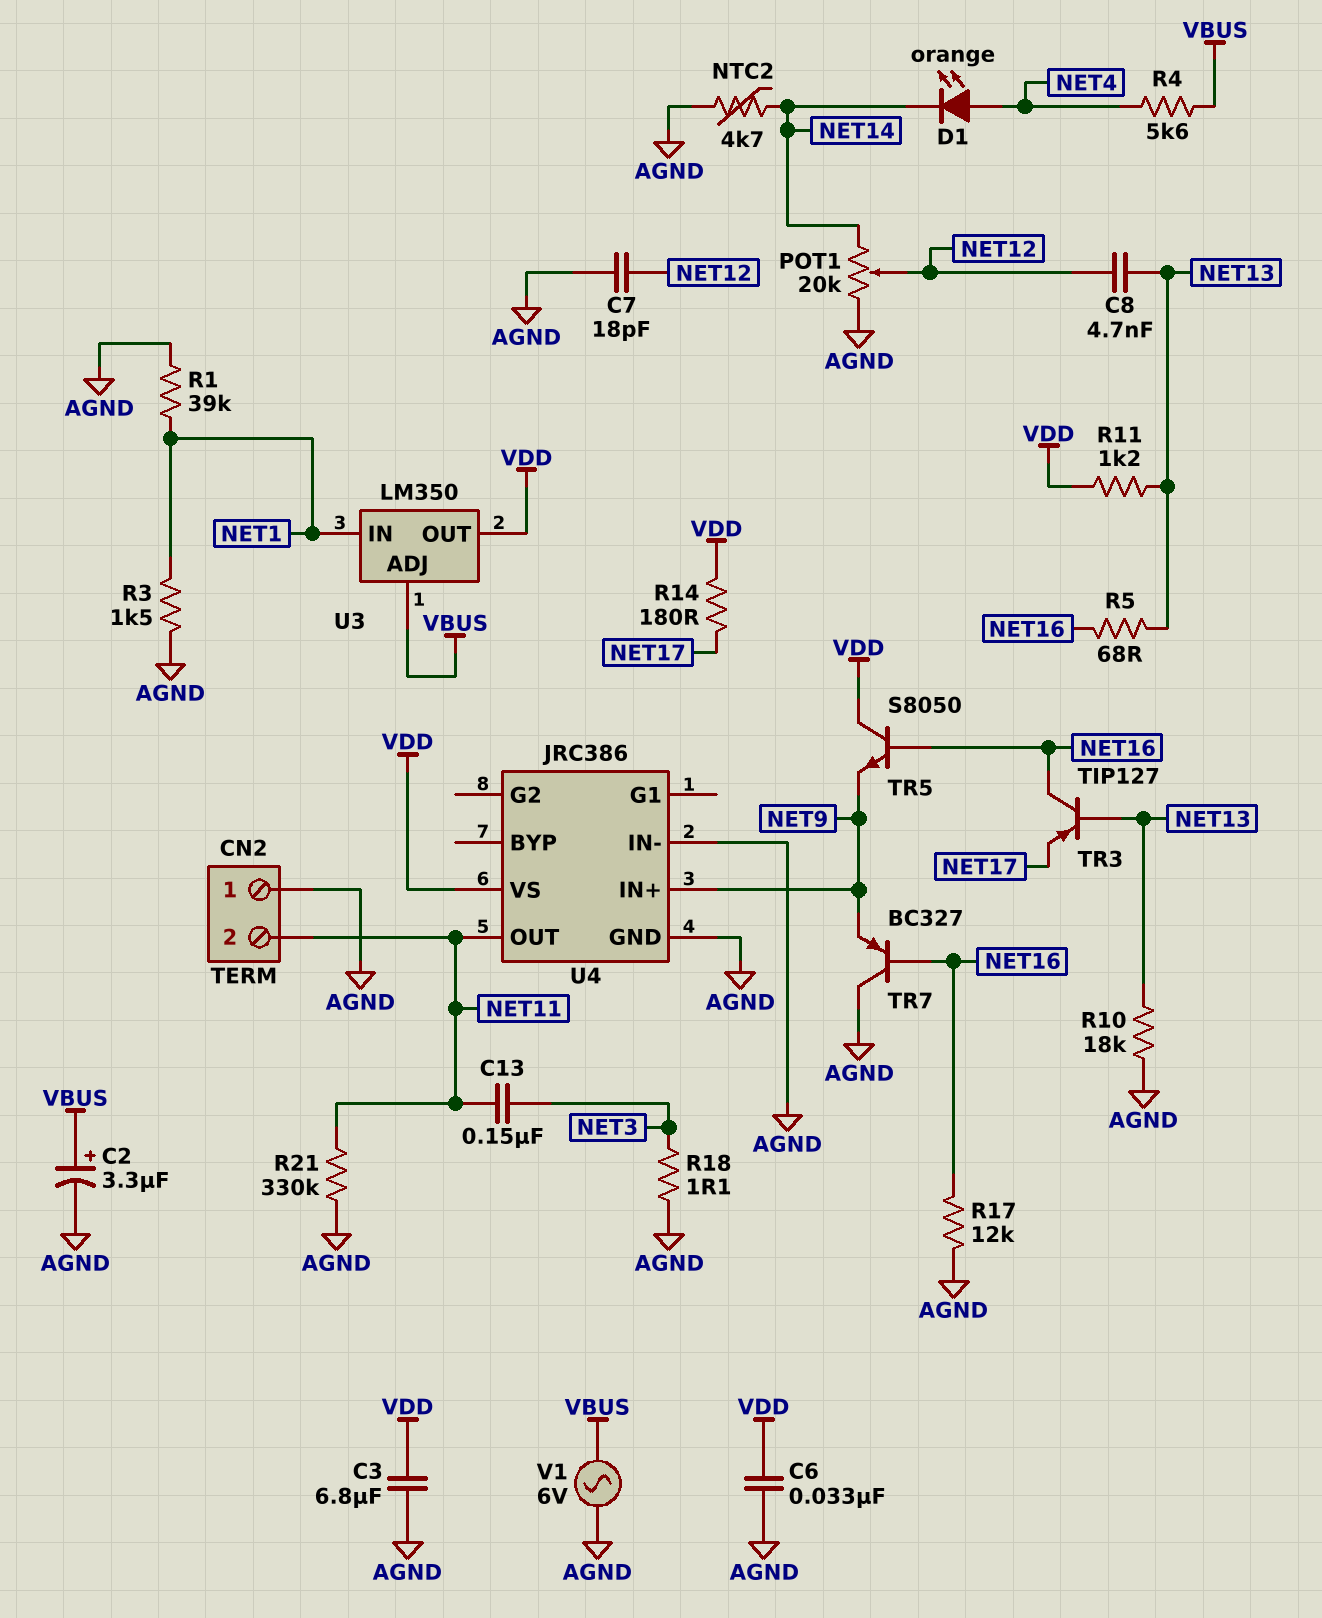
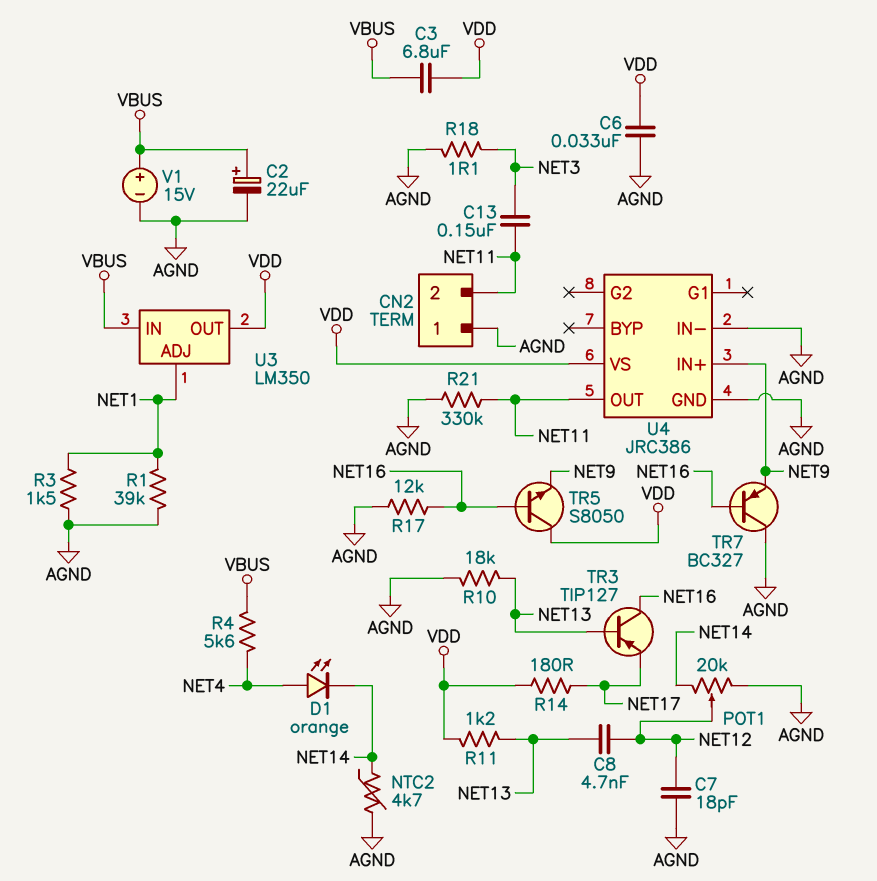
C2: 3.3uF (plus VBUS, minus AGND) -> 22uF (plus VBUS, minus AGND)
C3: 6.8uF (AGND, VDD) -> 6.8uF (VBUS, VDD)
R5: 68 (NET13, NET16) -> none
U3 pin ADJ: VBUS -> NET1
U3 pin IN: NET1 -> VBUS
V1: AC 6V (AGND, VBUS) -> 15V (plus VBUS, minus AGND)

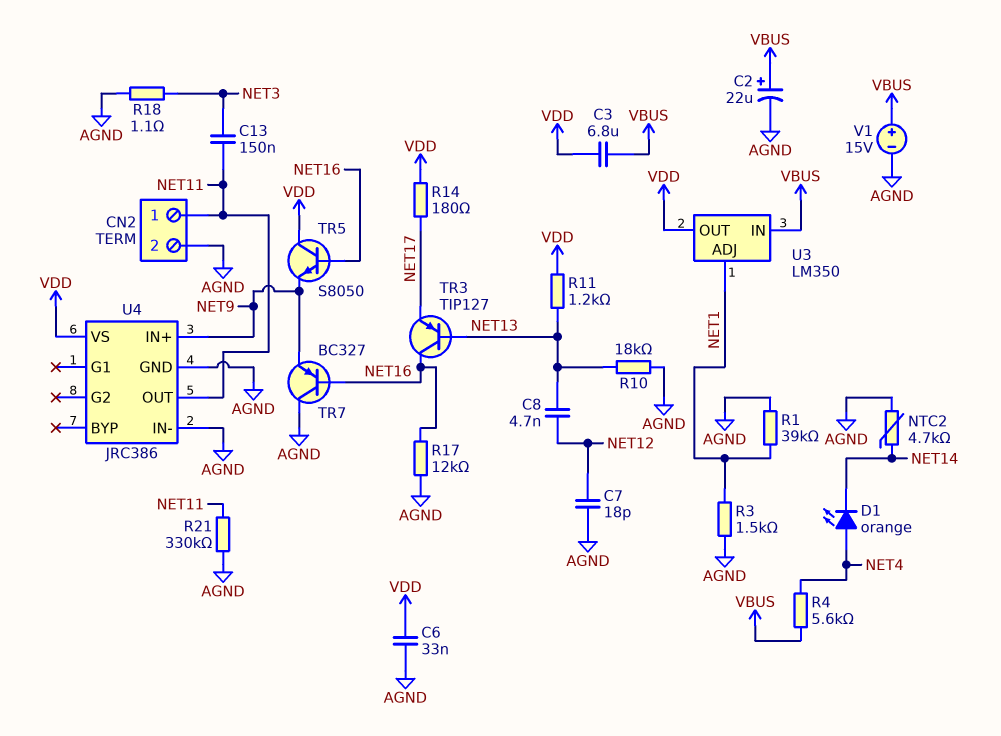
CN2 pin 1: AGND -> NET11
CN2 pin 2: NET11 -> AGND
POT1: 20k (AGND, NET14, wiper NET12) -> none

